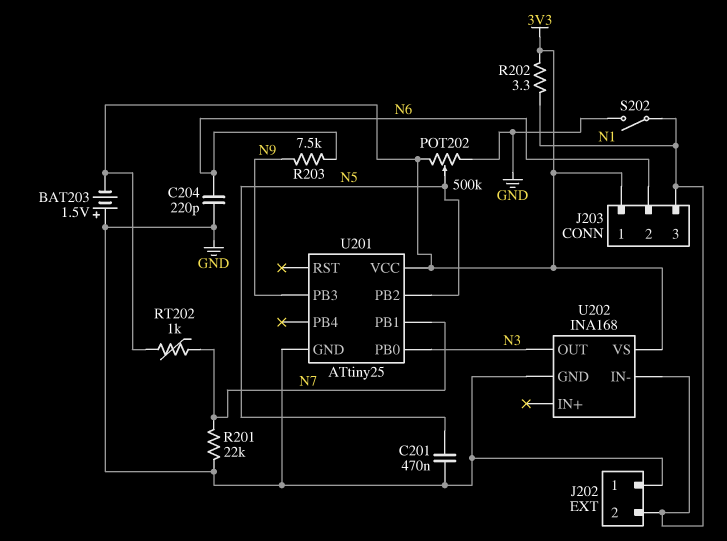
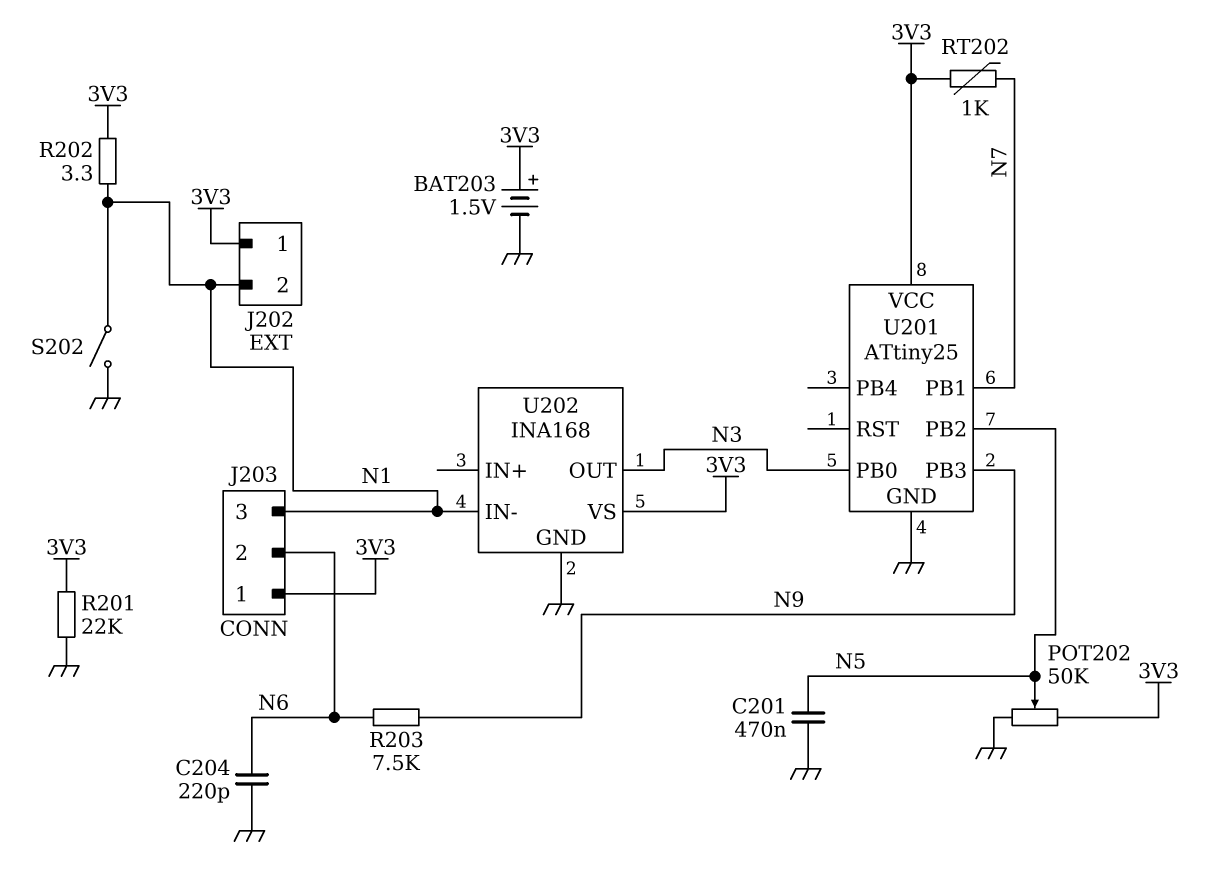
BAT203: 1.5V (plus GND, minus 3V3) -> 1.5V (plus 3V3, minus GND)
J202 pin 1: GND -> 3V3
POT202: 500k (3V3, GND, wiper N5) -> 50k (3V3, GND, wiper N5)
R201: 22k (GND, N7) -> 22k (3V3, GND)

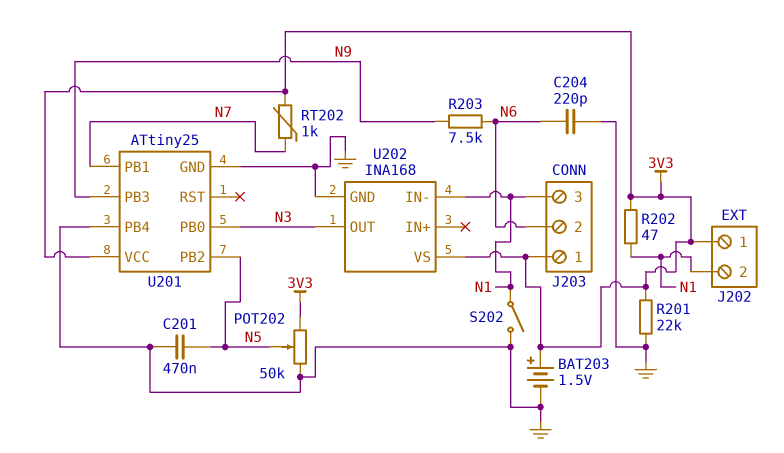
R202: 3.3 (3V3, N1) -> 47 (3V3, N1)
U201 pin PB4: none -> GND

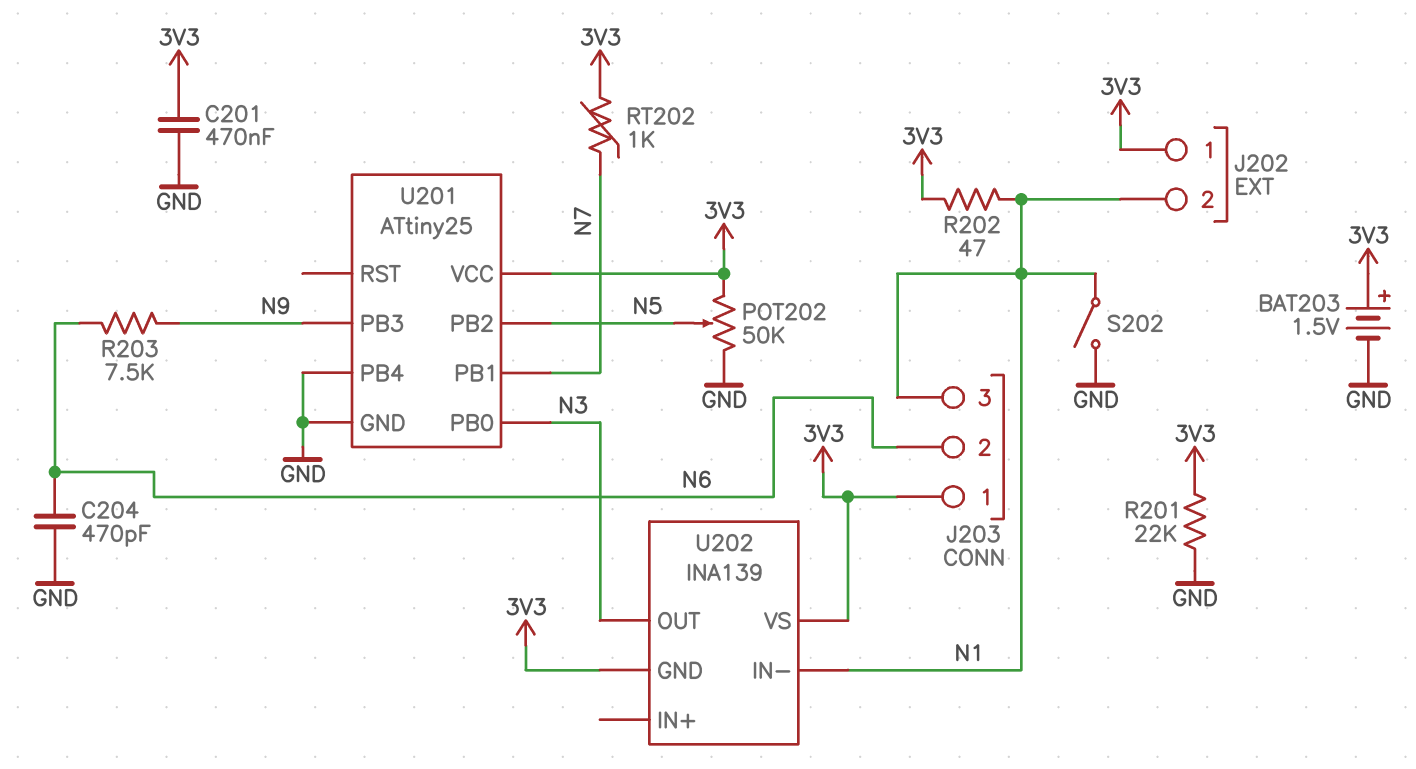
C201: 470nF (GND, N5) -> 470nF (3V3, GND)
C204: 220pF (GND, N6) -> 470pF (GND, N6)
U202: INA168 -> INA139
U202 pin GND: GND -> 3V3

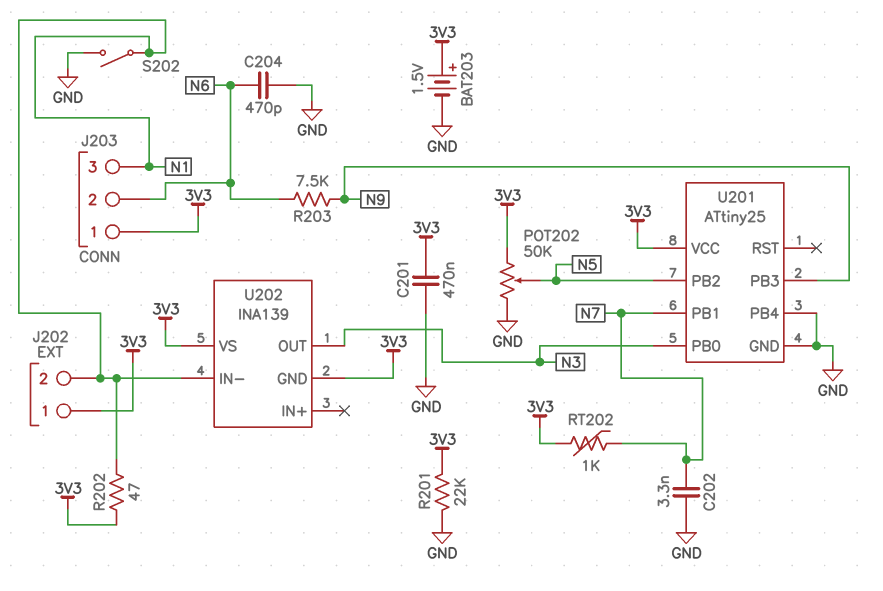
C202: none -> 3.3nF (GND, N7)

